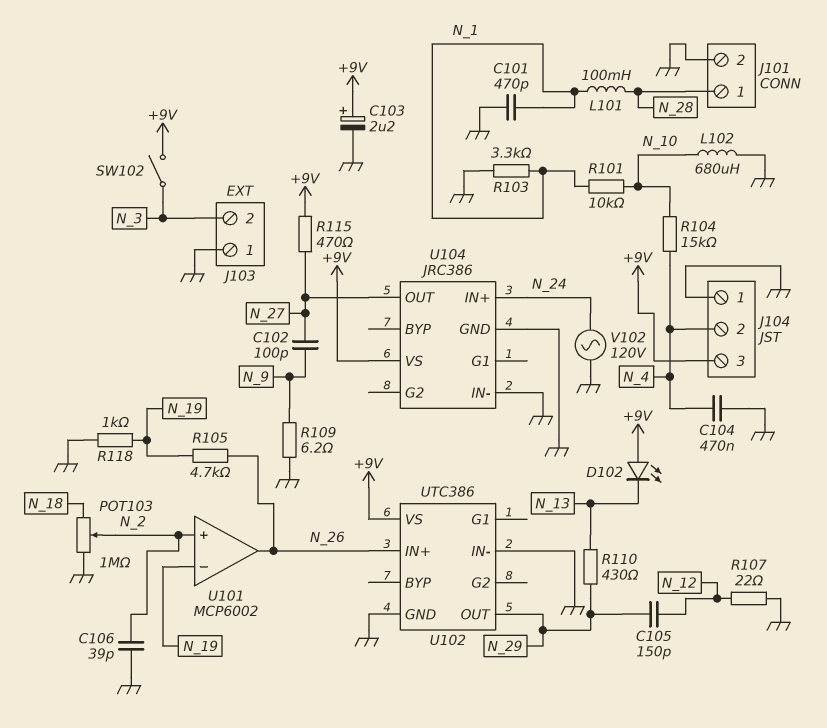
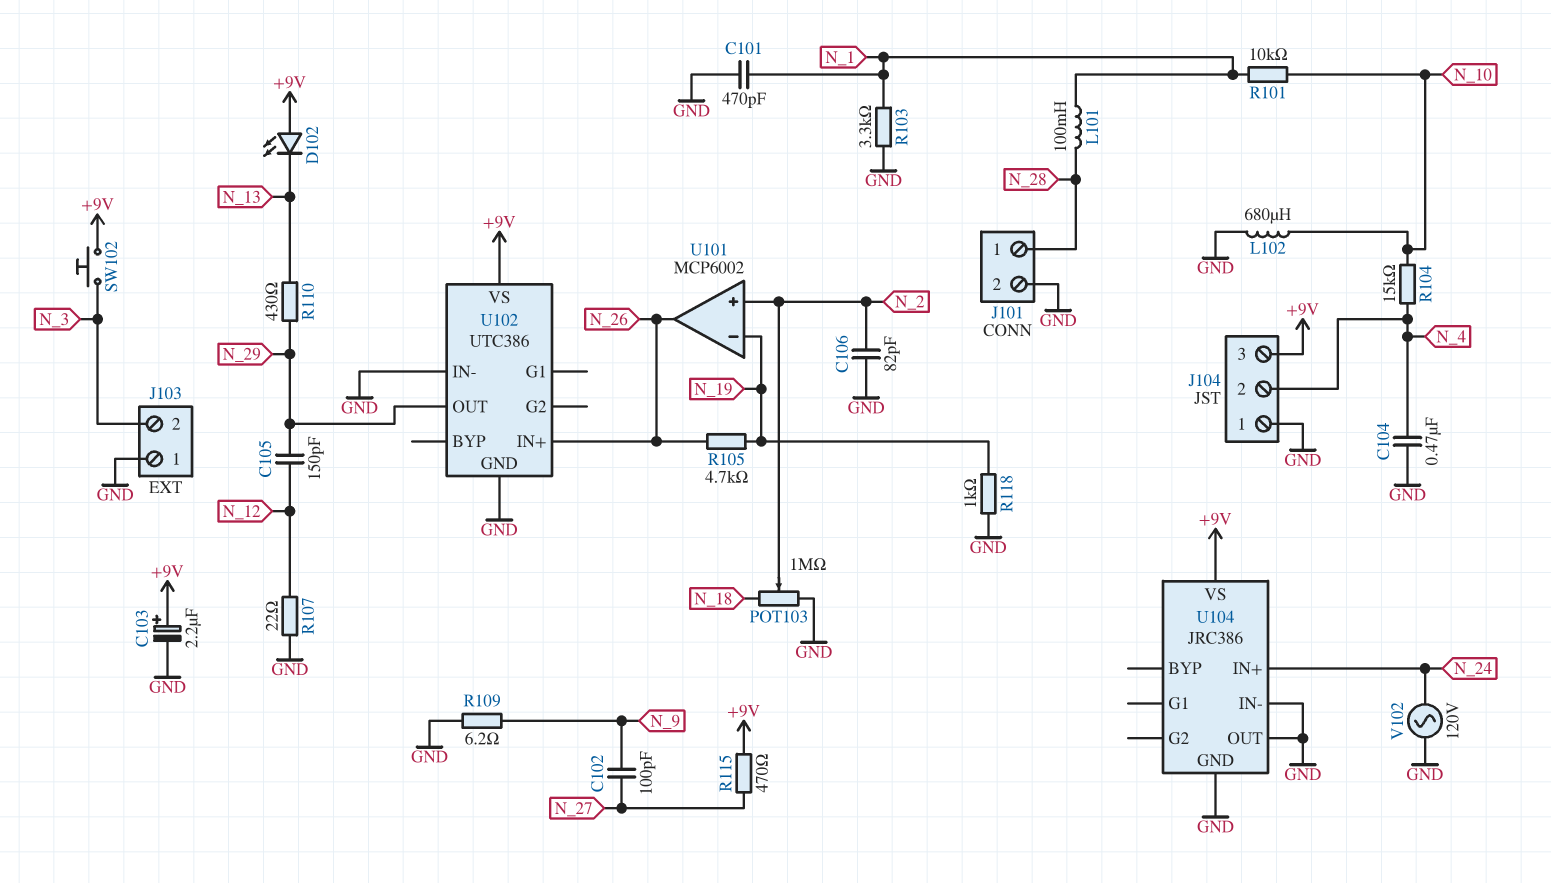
C106: 39pF (GND, N_2) -> 82pF (GND, N_2)
SW102: switch (+9V, N_3) -> button (+9V, N_3)
U104 pin OUT: N_27 -> GND

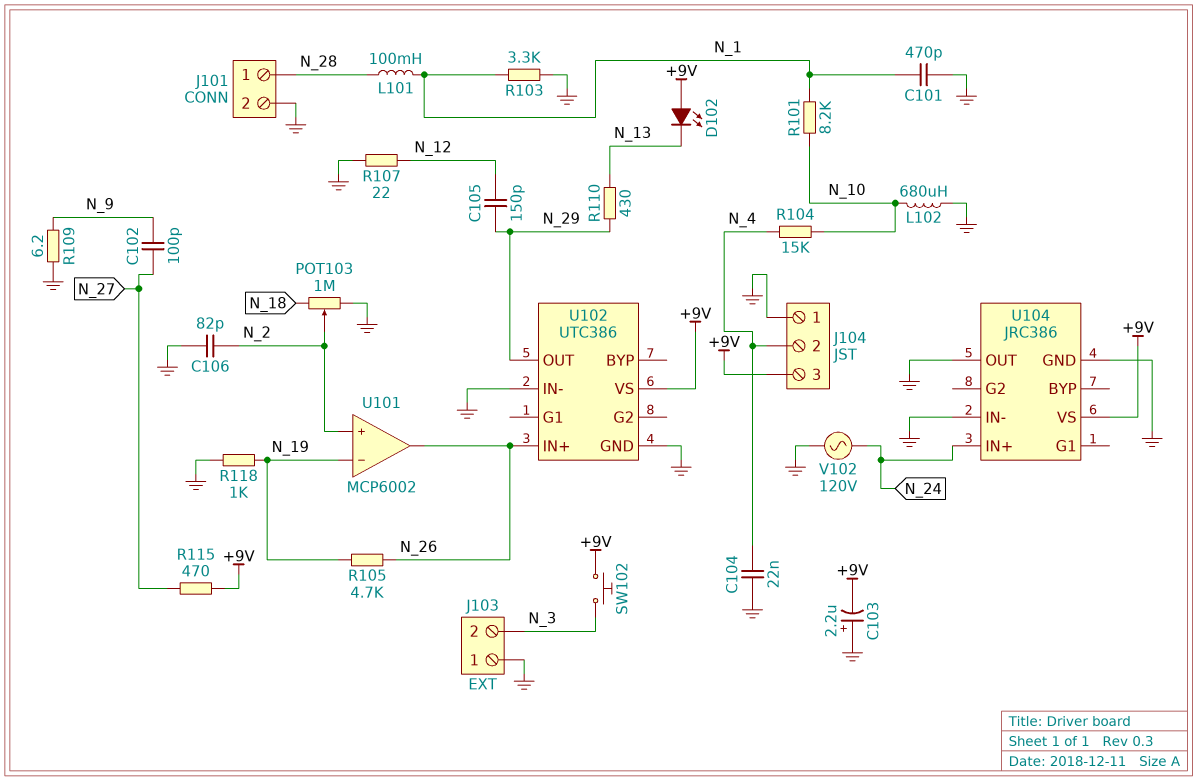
C103: 2.2uF (plus +9V, minus GND) -> 2.2uF (plus GND, minus +9V)
C104: 470nF (GND, N_4) -> 22nF (GND, N_4)
R101: 10k (N_1, N_10) -> 8.2k (N_1, N_10)

